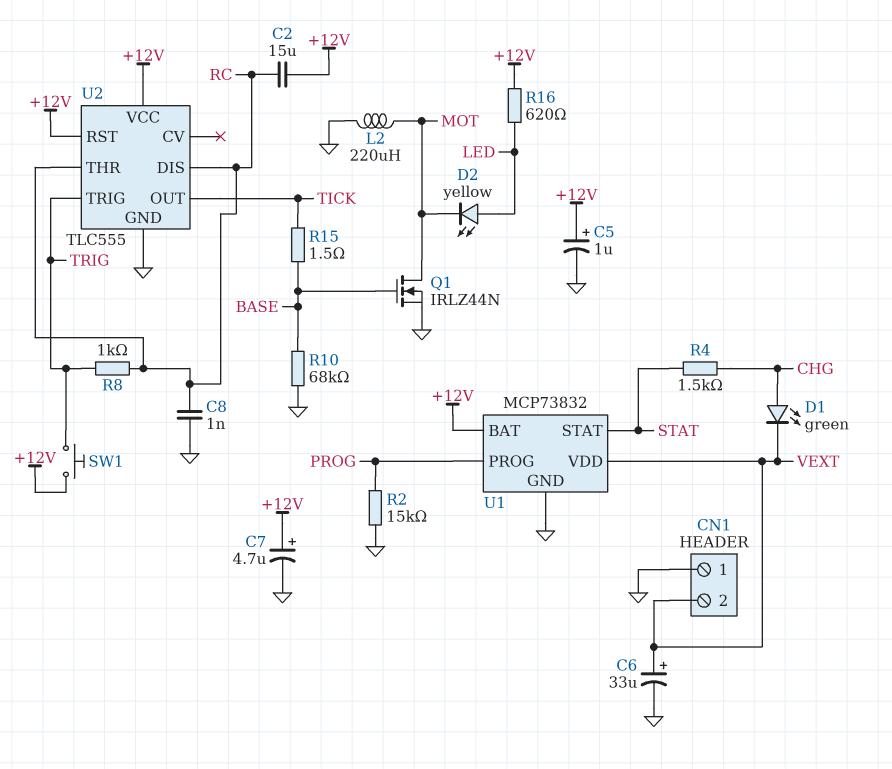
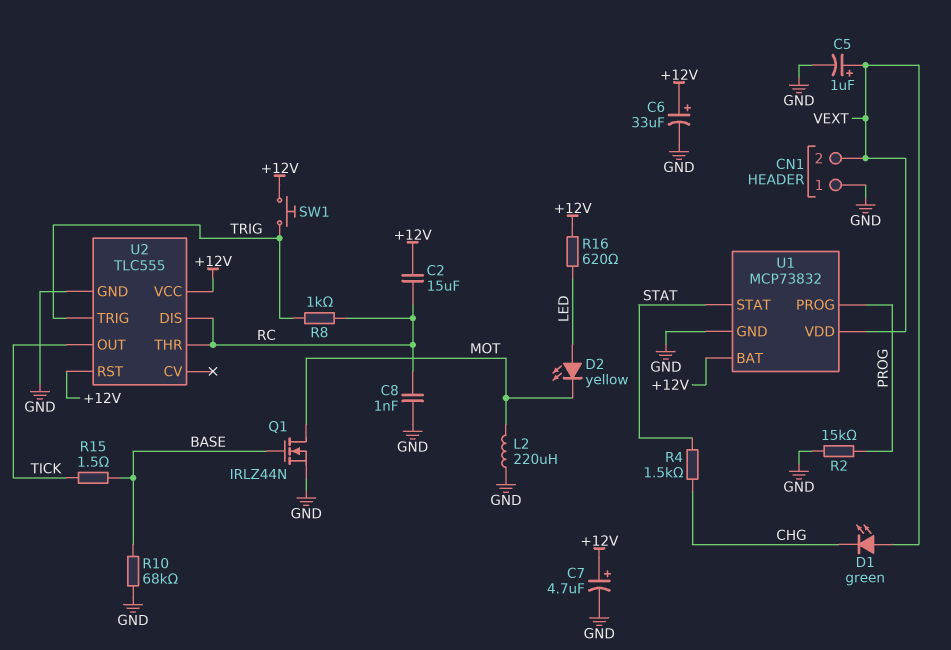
C5: 1uF (plus +12V, minus GND) -> 1uF (plus VEXT, minus GND)
C6: 33uF (plus VEXT, minus GND) -> 33uF (plus +12V, minus GND)
D1: LED green (A CHG, K VEXT) -> LED green (A VEXT, K CHG)

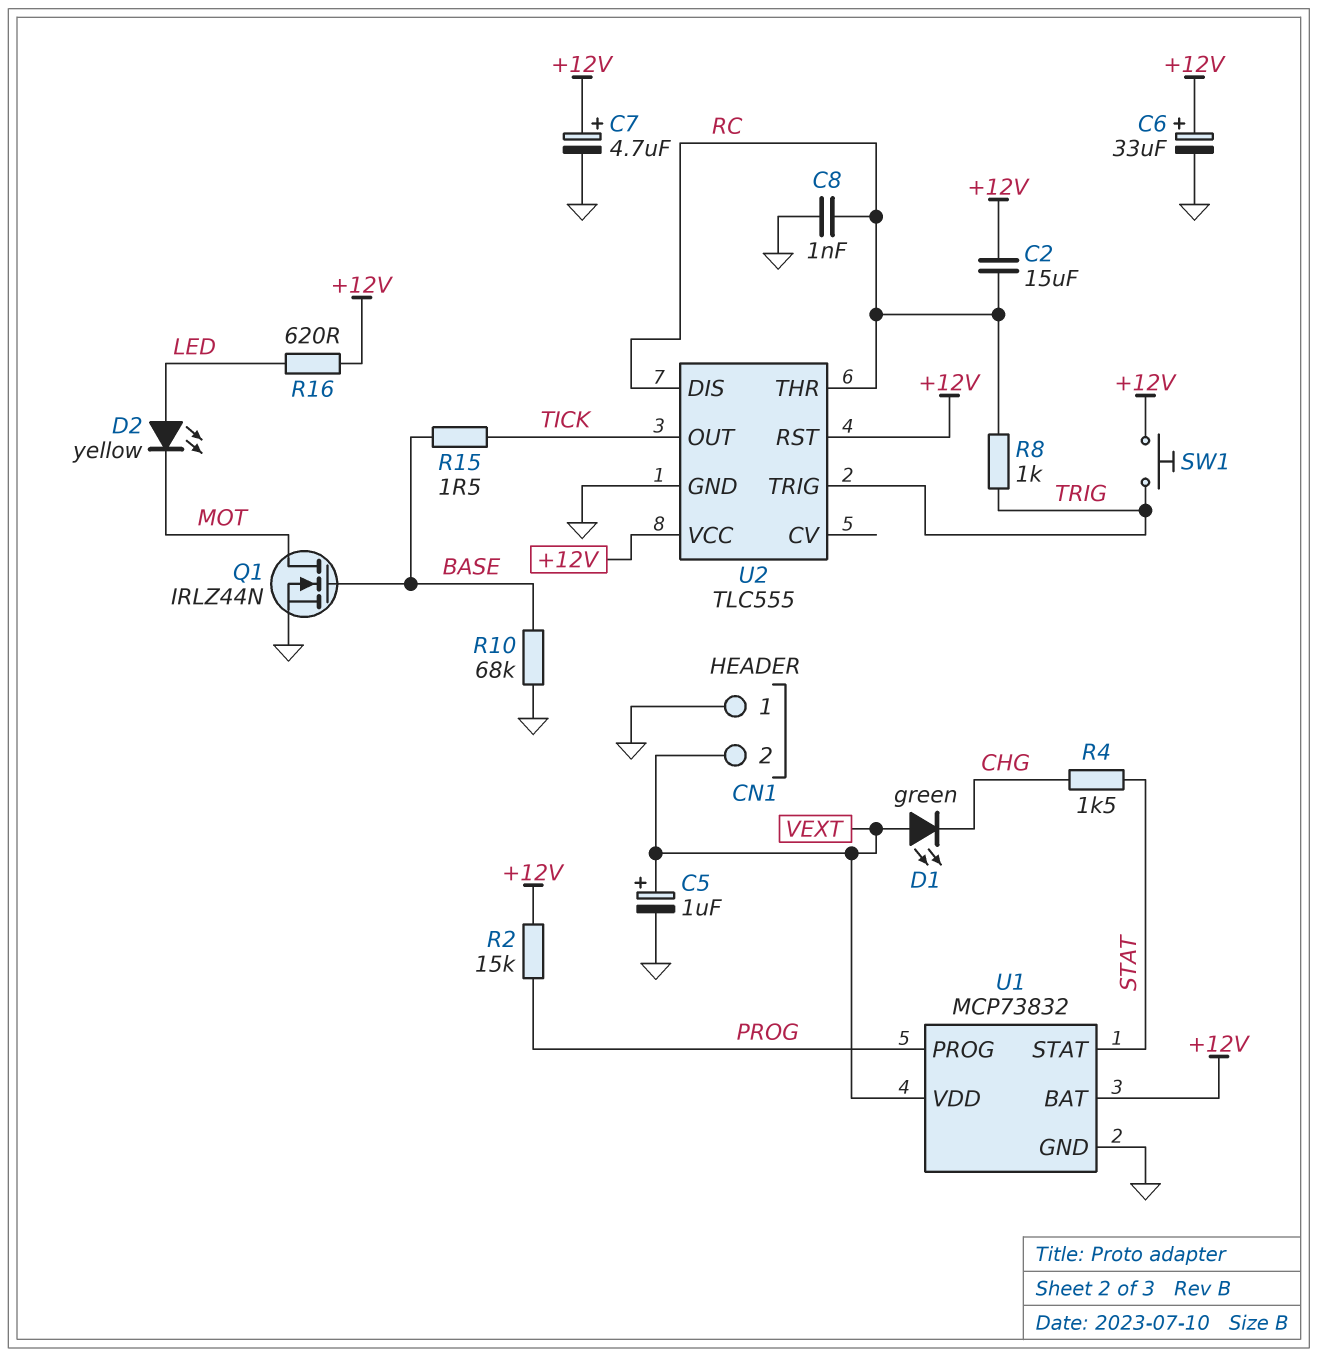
L2: 220uH (GND, MOT) -> none
R2: 15k (GND, PROG) -> 15k (+12V, PROG)

